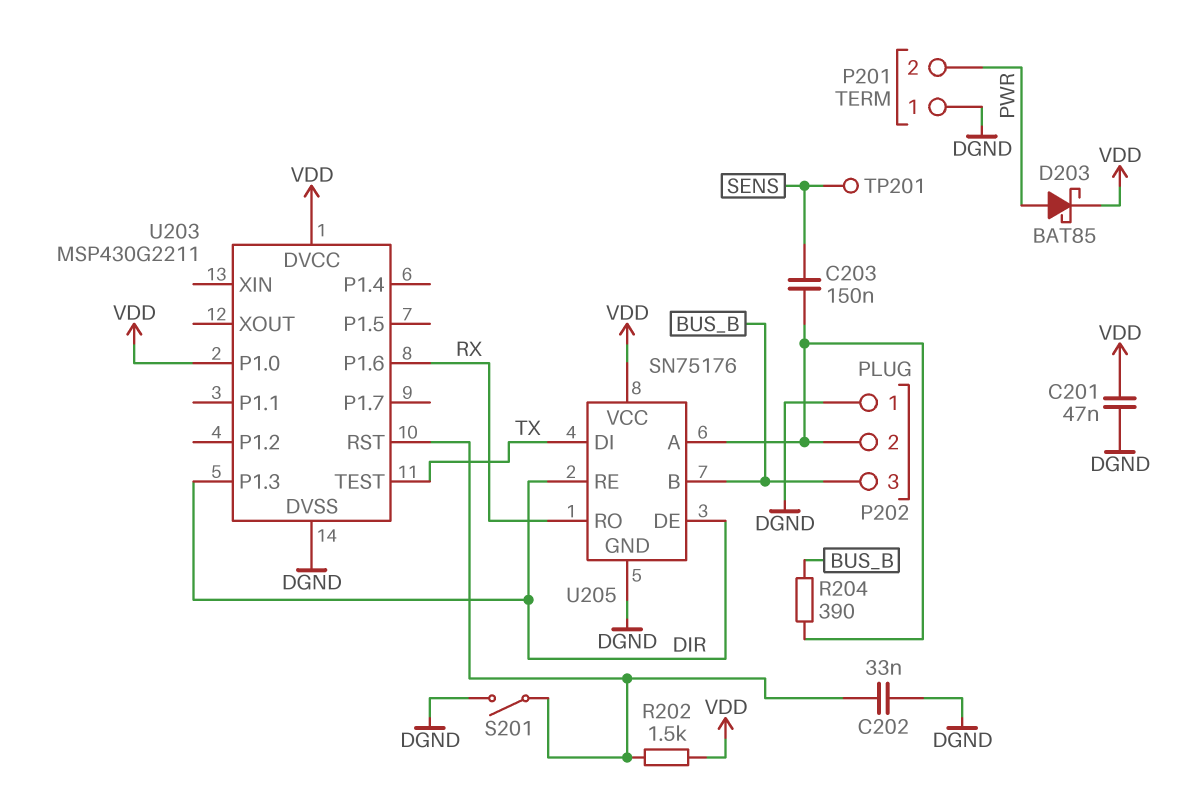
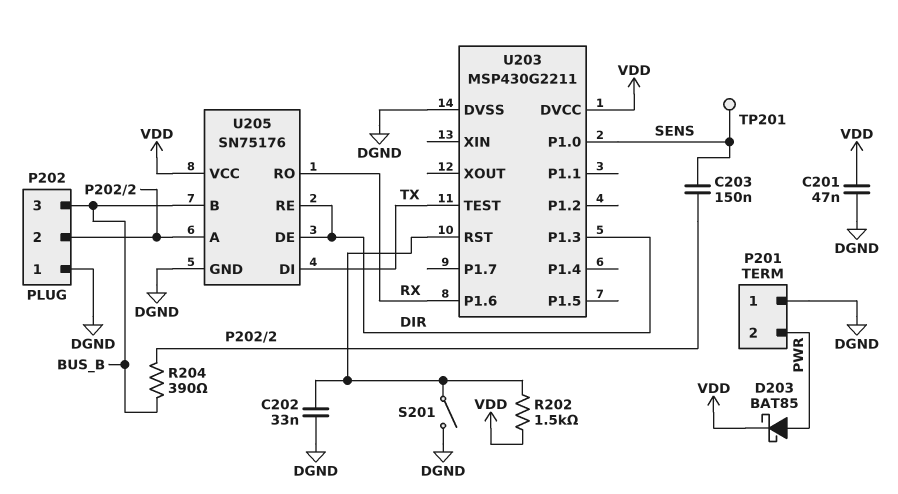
U203 pin P1.0: VDD -> SENS

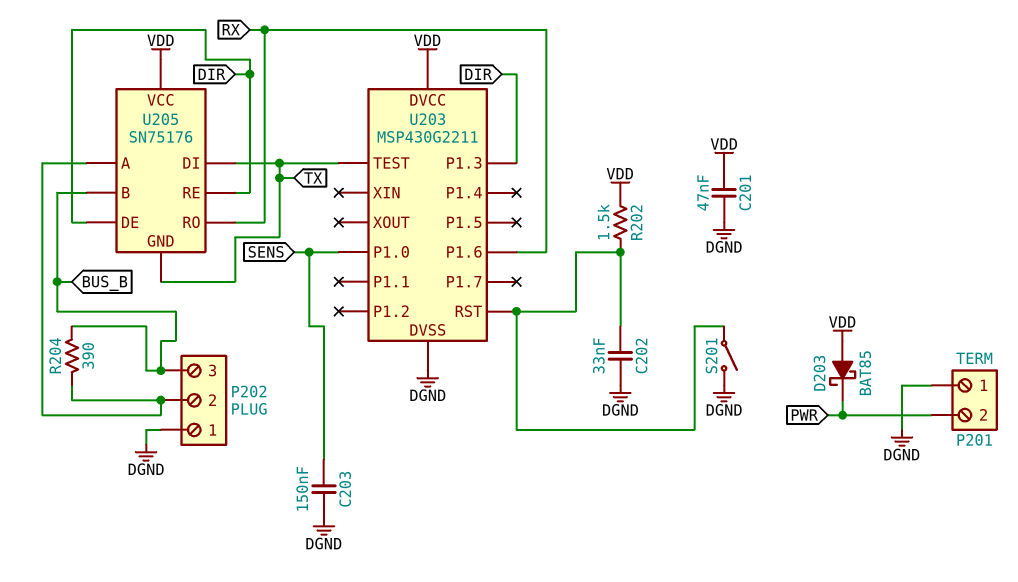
C203: 150nF (P202/2, SENS) -> 150nF (DGND, SENS)
D203: schottky BAT85 (A PWR, K VDD) -> schottky BAT85 (A VDD, K PWR)
TP201: test point (SENS) -> none
U205 pin GND: DGND -> TX

